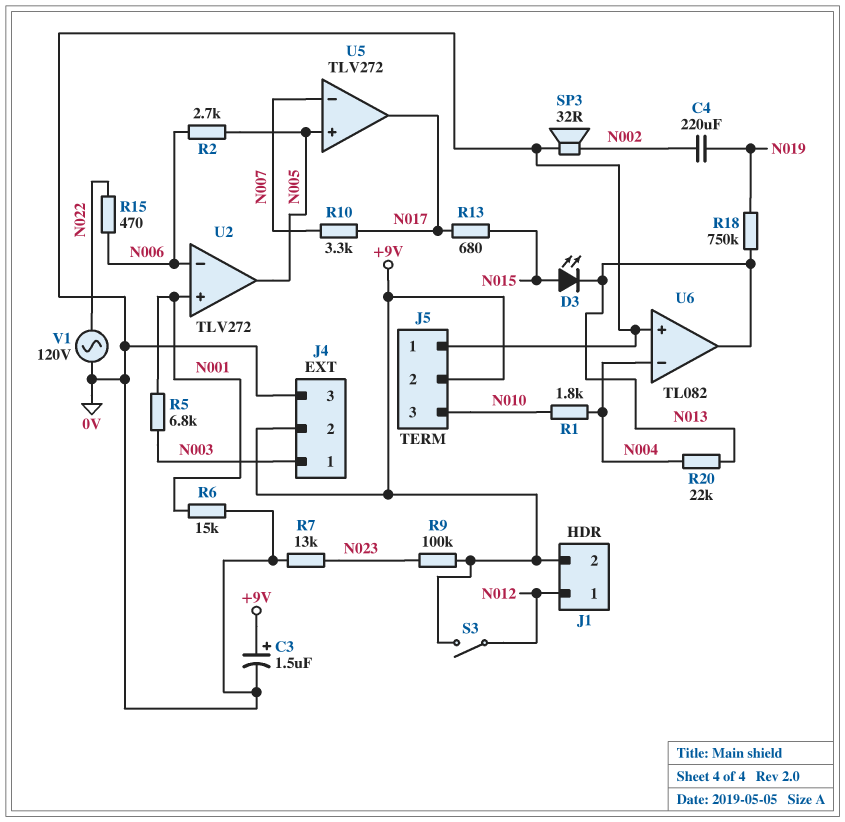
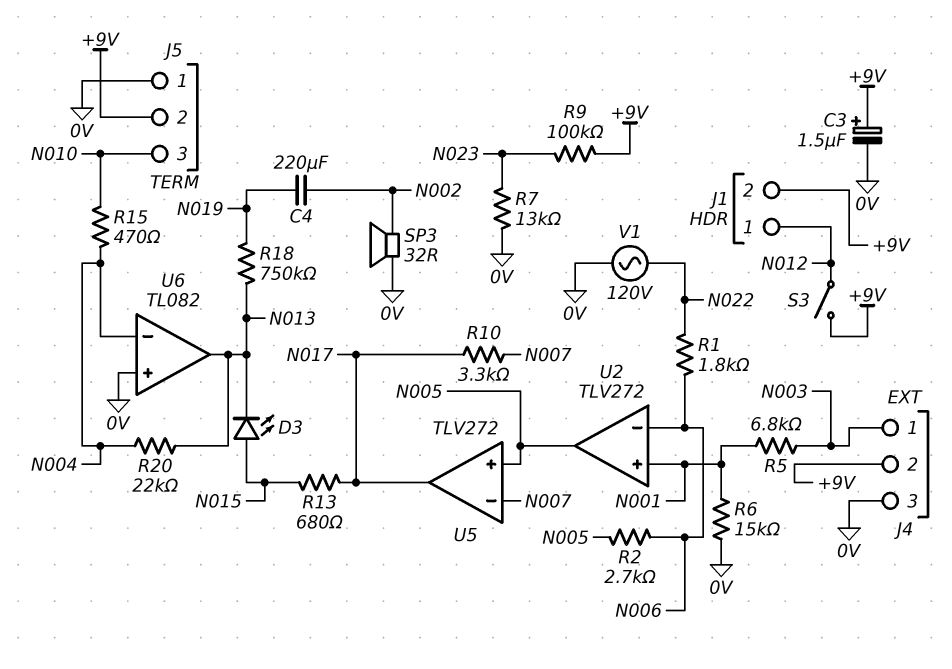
R1: 1.8k (N004, N010) -> 1.8k (N006, N022)
R15: 470 (N006, N022) -> 470 (N004, N010)

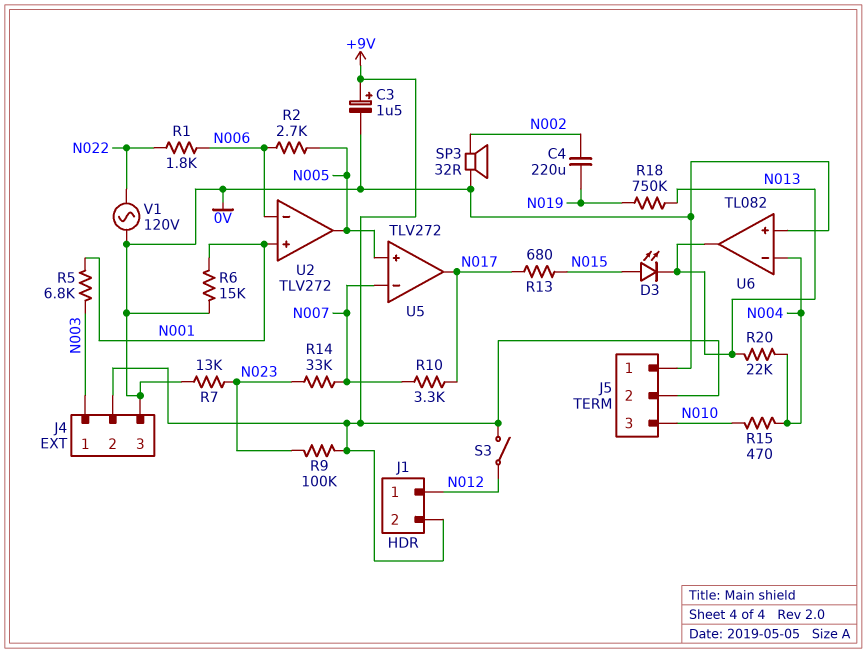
R14: none -> 33k (N007, N023)

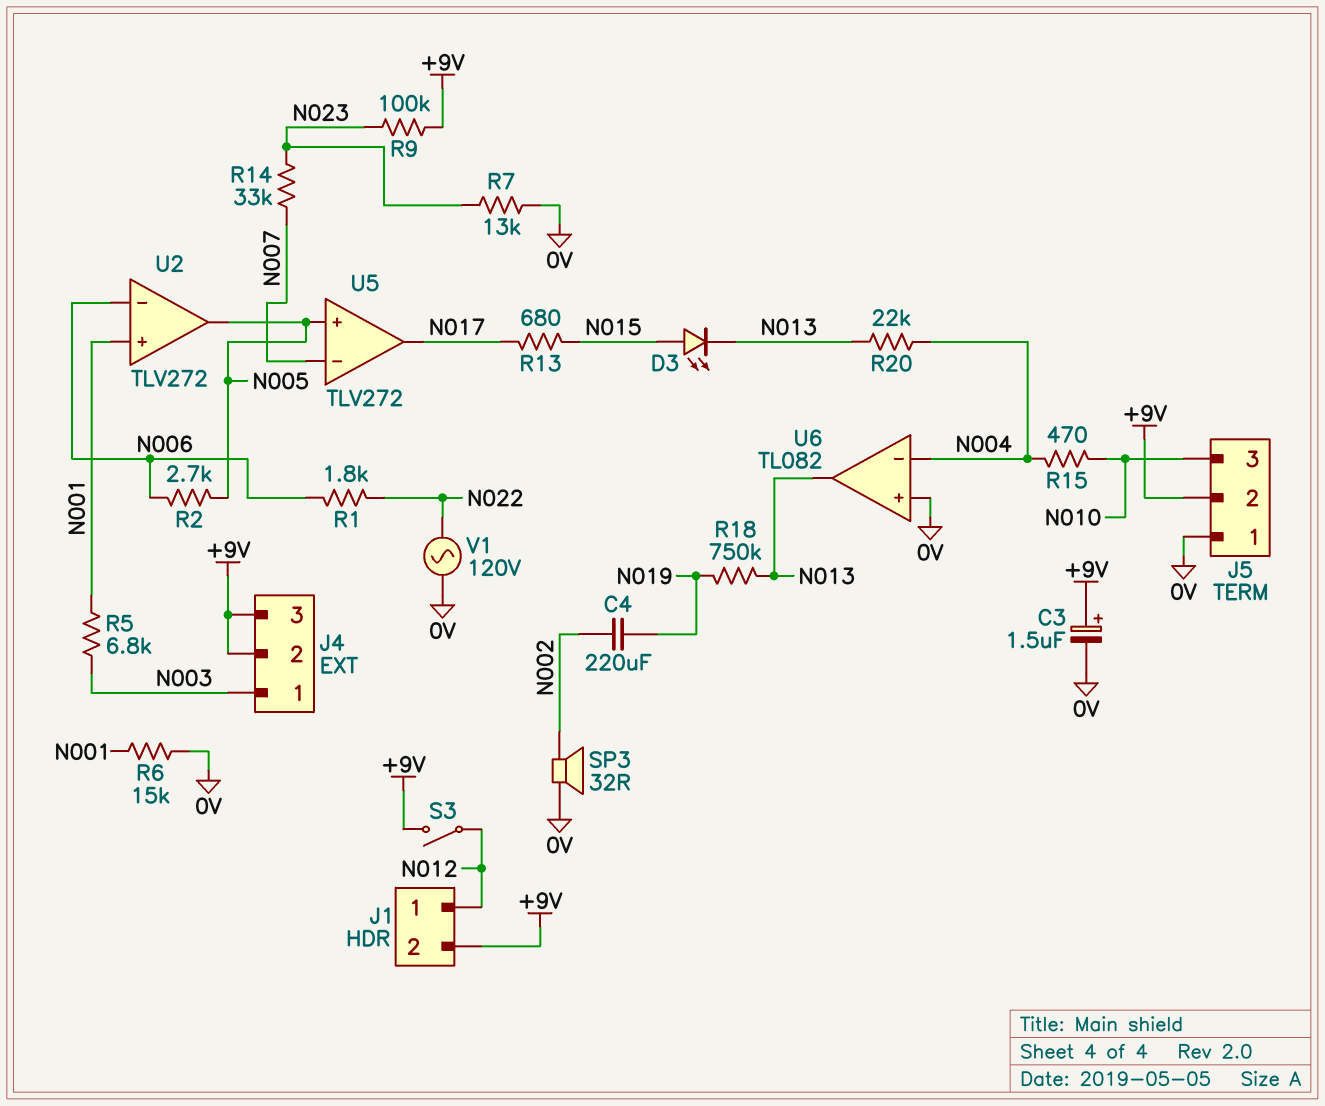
J4 pin 3: 0V -> +9V
R10: 3.3k (N007, N017) -> none

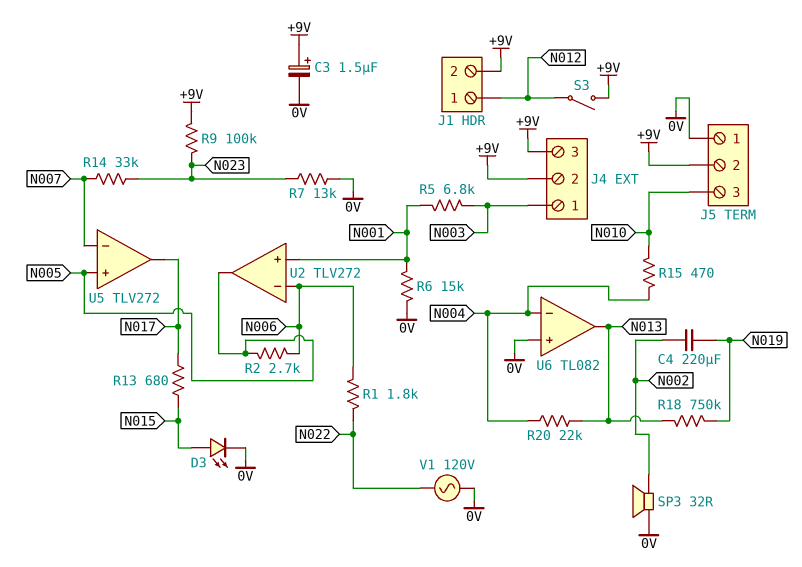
D3: LED (A N015, K N013) -> LED (A N015, K 0V)

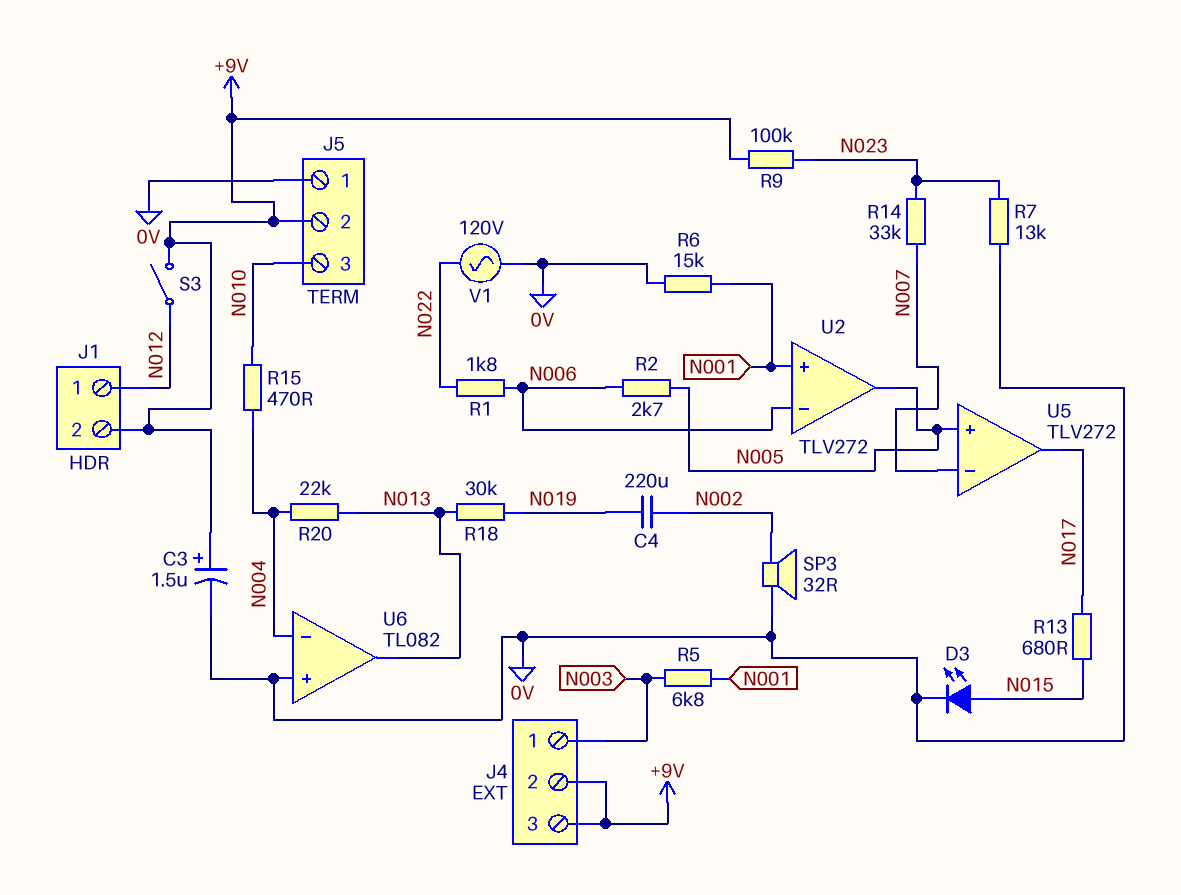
R18: 750k (N013, N019) -> 30k (N013, N019)

